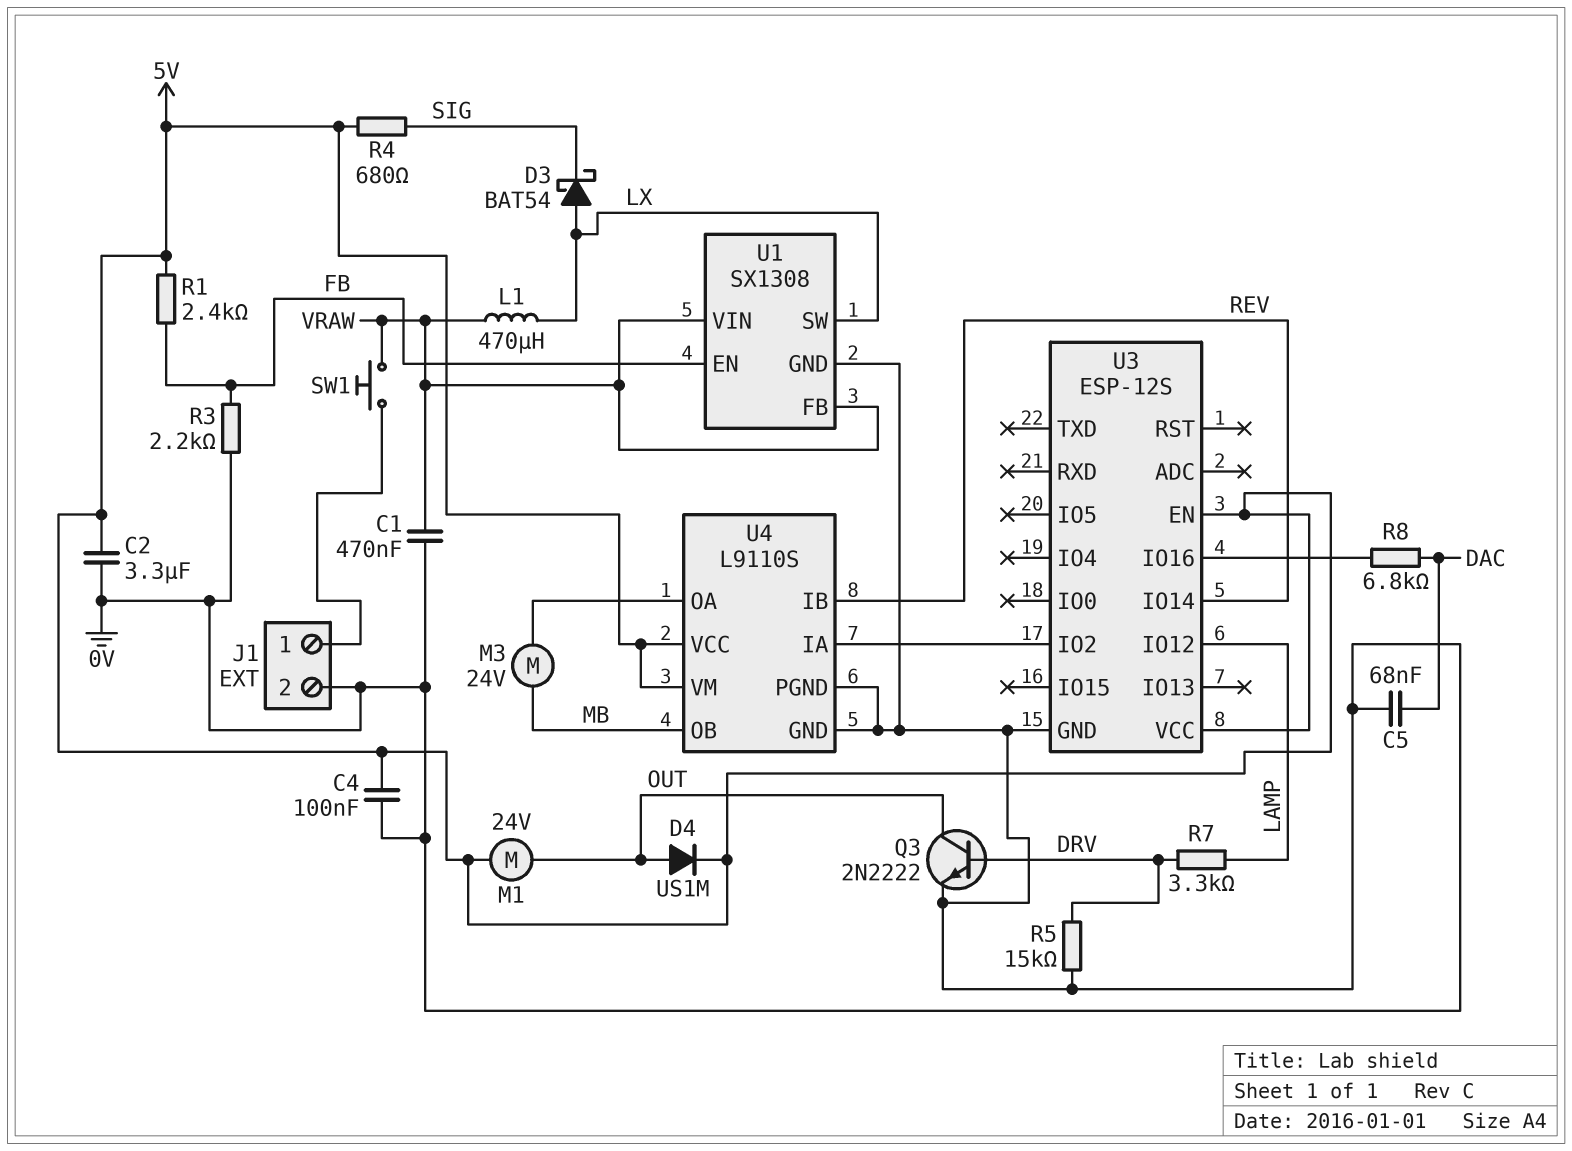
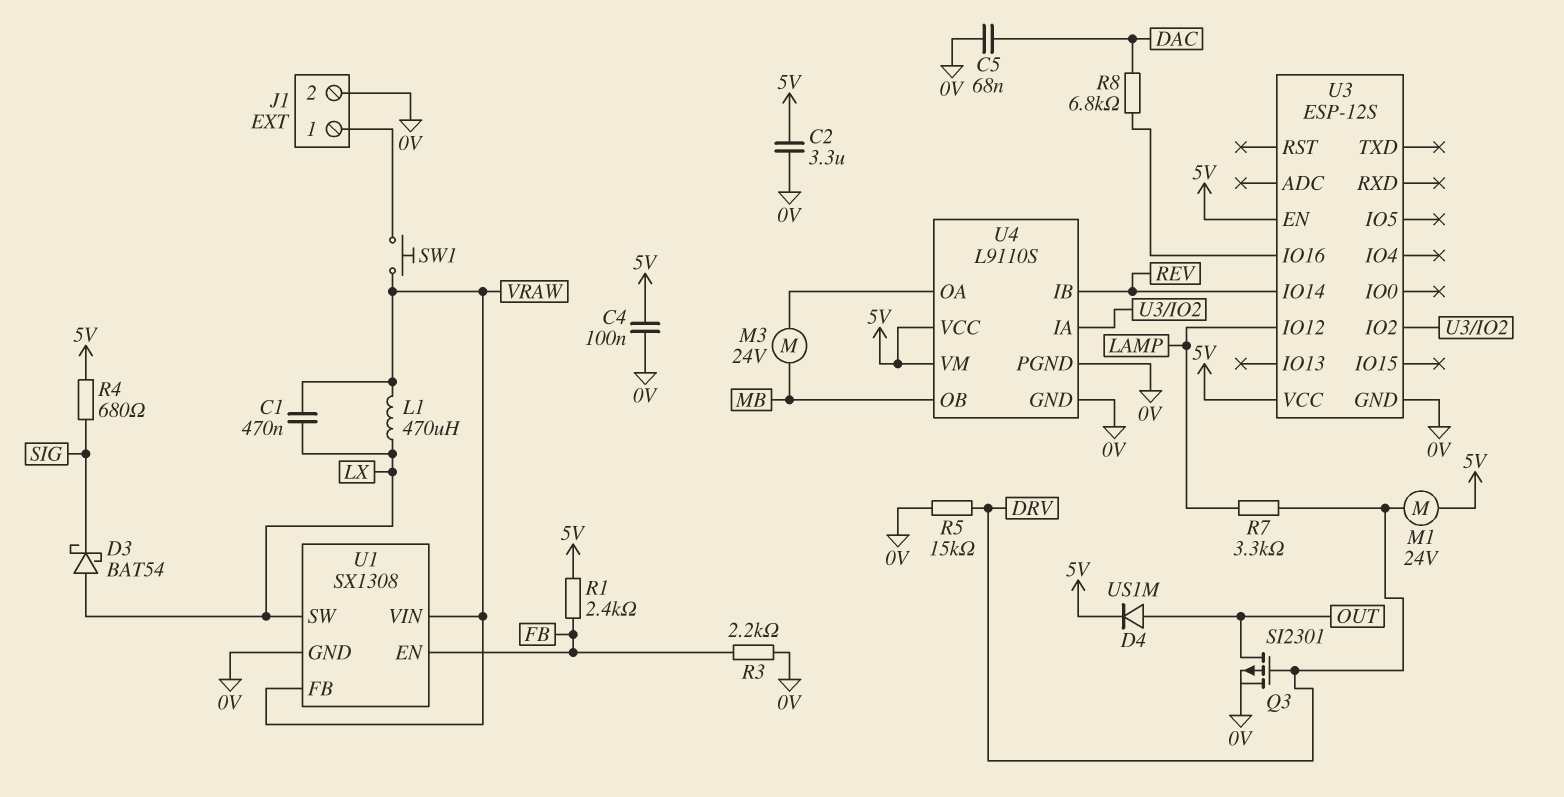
C1: 470nF (0V, VRAW) -> 470nF (LX, VRAW)
M1: motor 24V (5V, OUT) -> motor 24V (5V, DRV)
Q3: NPN 2N2222 (B DRV, C OUT, E 0V) -> PMOS SI2301 (G DRV, D OUT, S 0V)

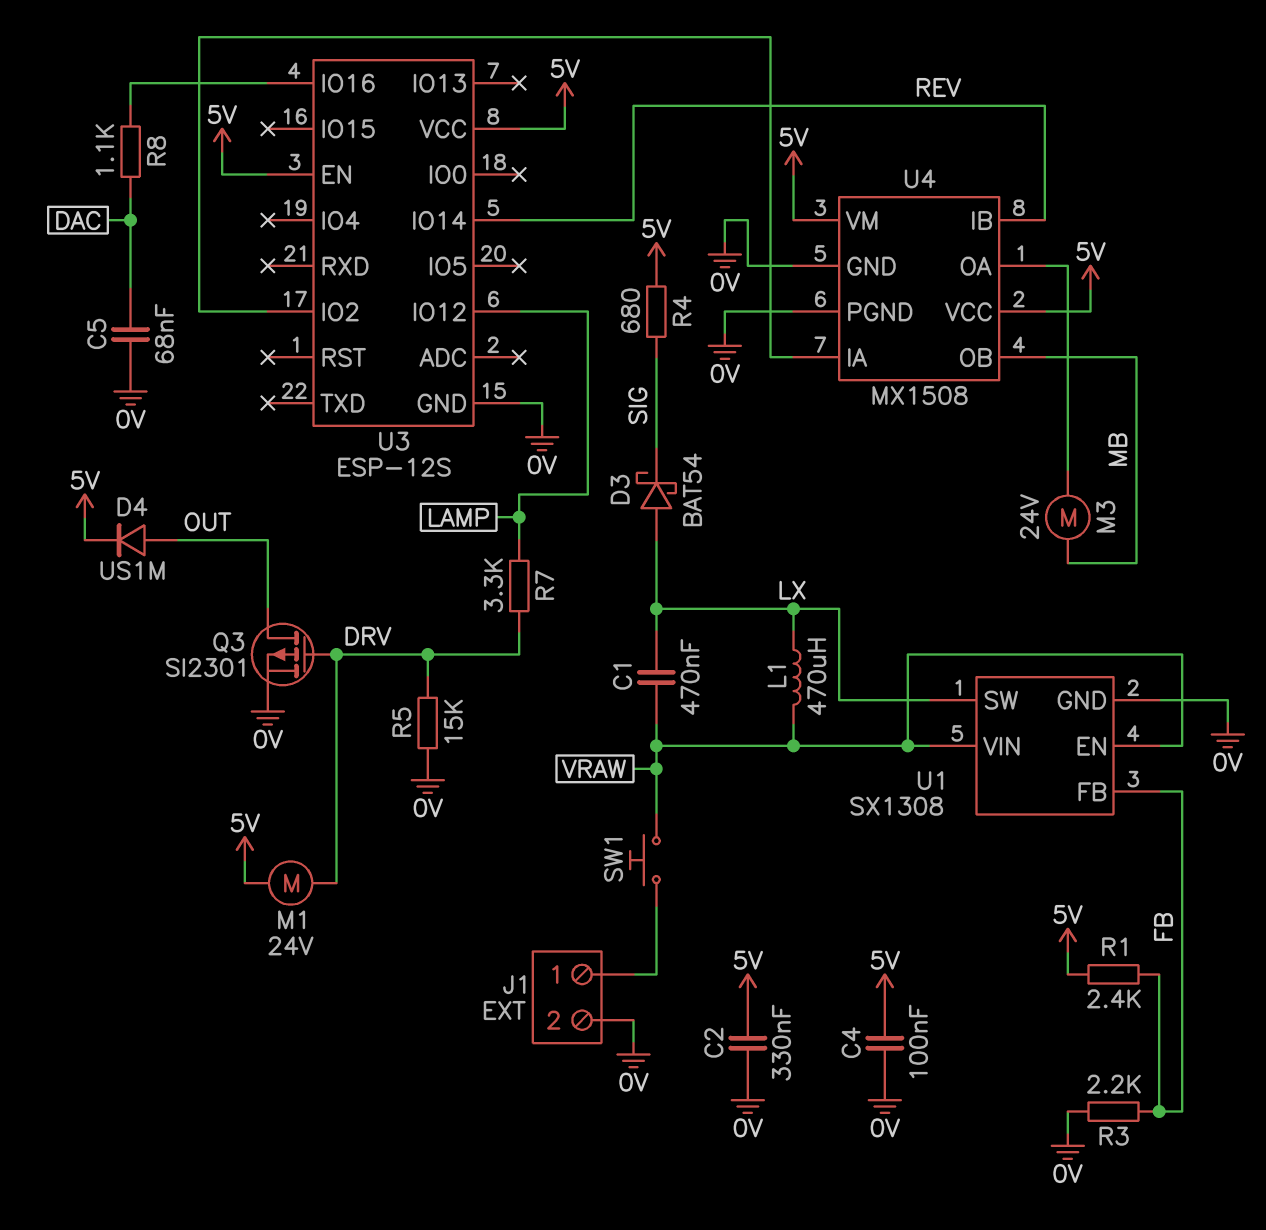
C2: 3.3uF (0V, 5V) -> 330nF (0V, 5V)
R8: 6.8k (DAC, U3/IO16) -> 1.1k (DAC, U3/IO16)
U1 pin EN: FB -> VRAW
U1 pin FB: VRAW -> FB
U4: L9110S -> MX1508

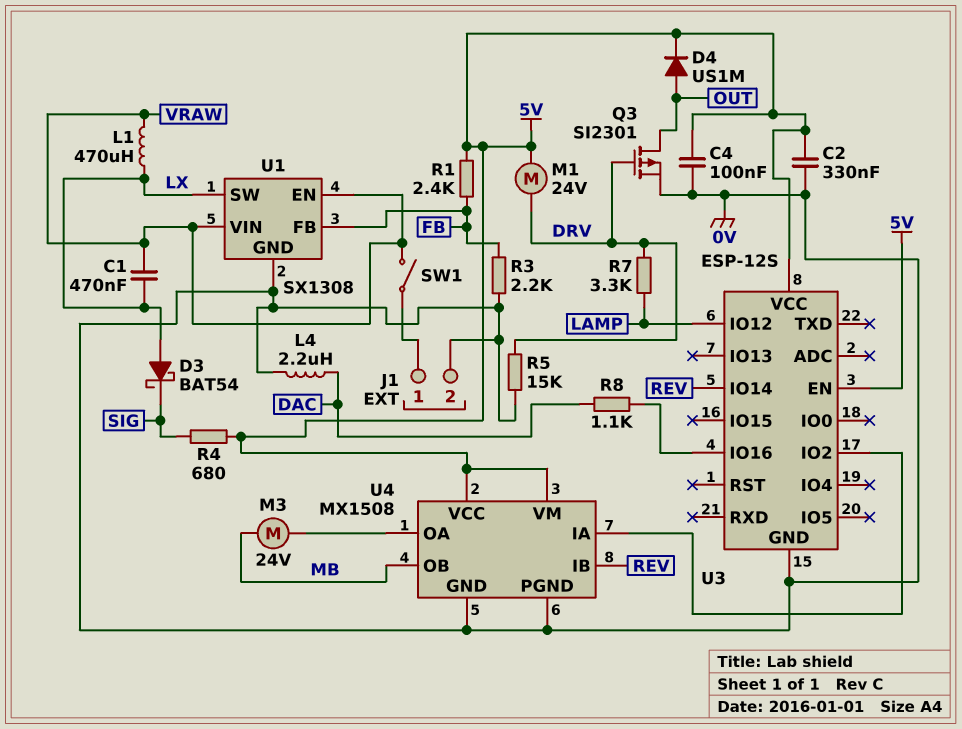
C5: 68nF (0V, DAC) -> none
L4: none -> 2.2uH (0V, DAC)
SW1: button (J1/1, VRAW) -> switch (J1/1, VRAW)

